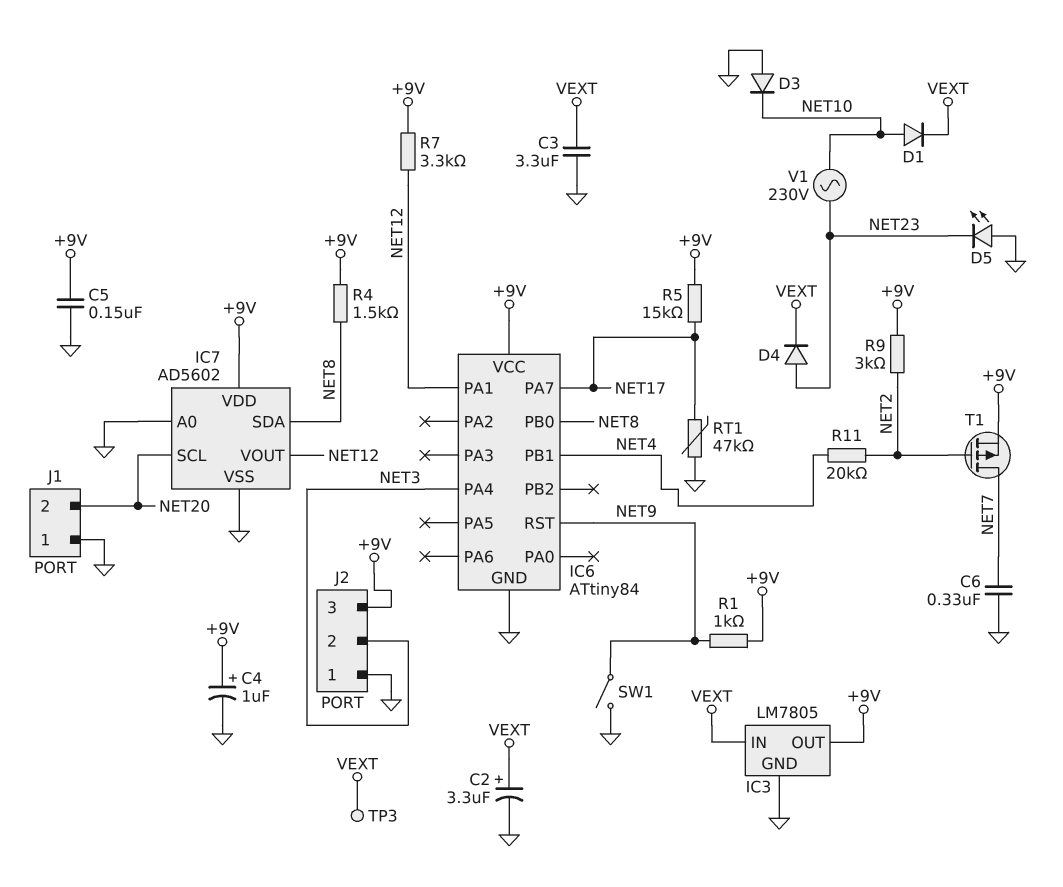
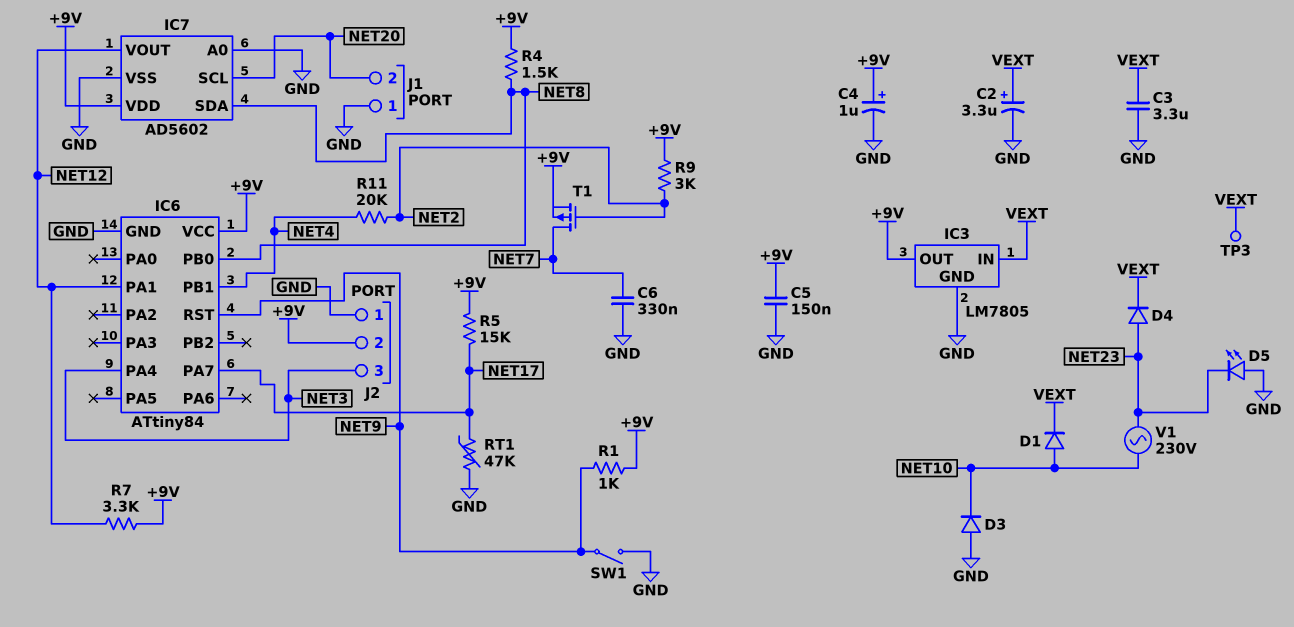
J2 pin 2: NET3 -> +9V
J2 pin 3: +9V -> NET3

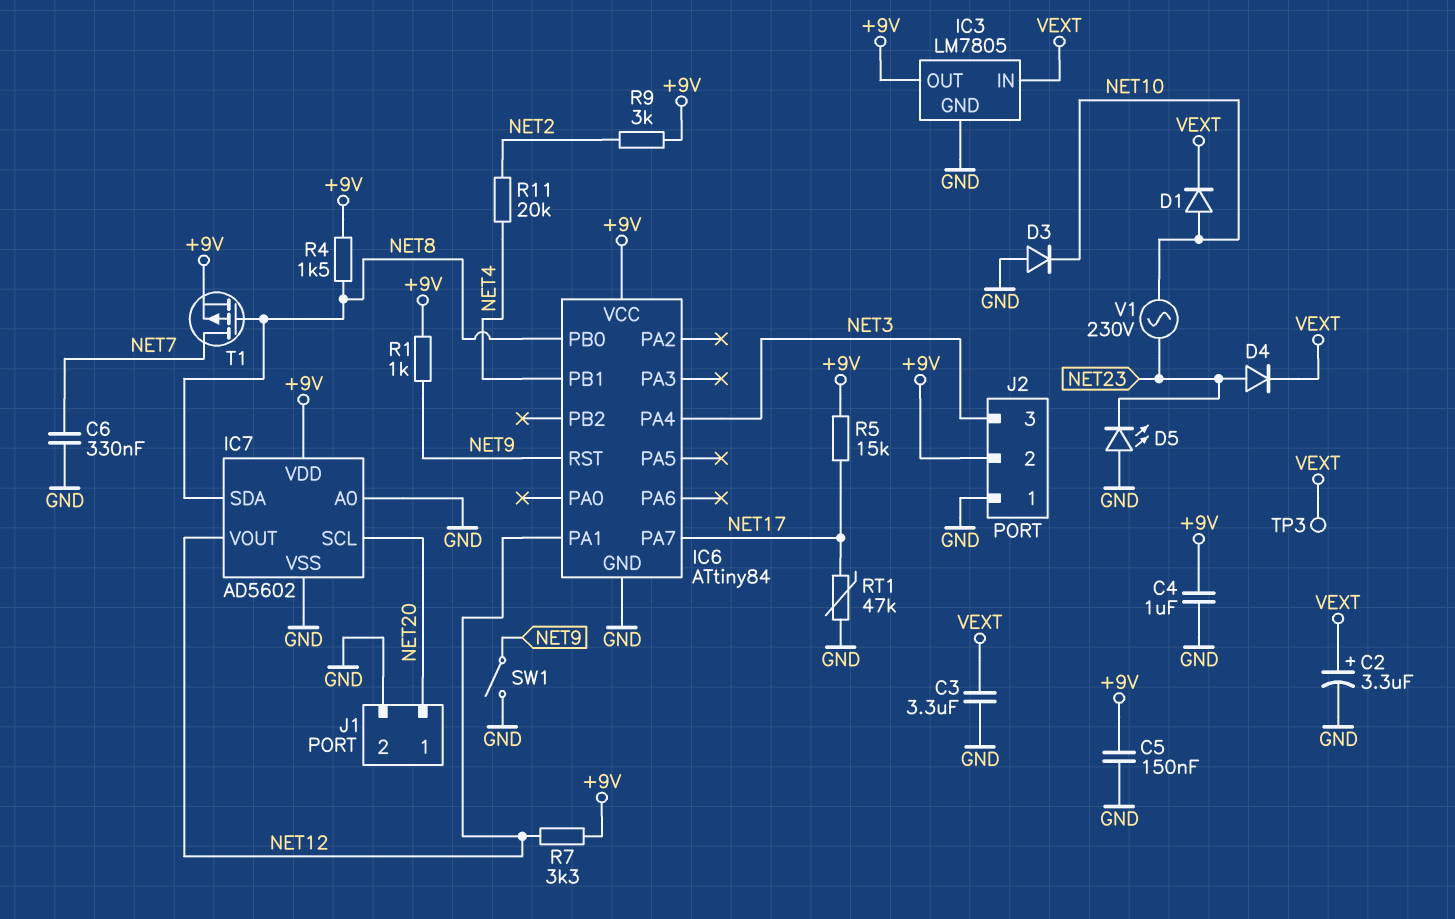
C4: 1uF (plus +9V, minus GND) -> 1uF (+9V, GND)
J1 pin 1: GND -> NET20
J1 pin 2: NET20 -> GND
T1: PMOS (G NET2, D NET7, S +9V) -> PMOS (G NET8, D NET7, S +9V)

